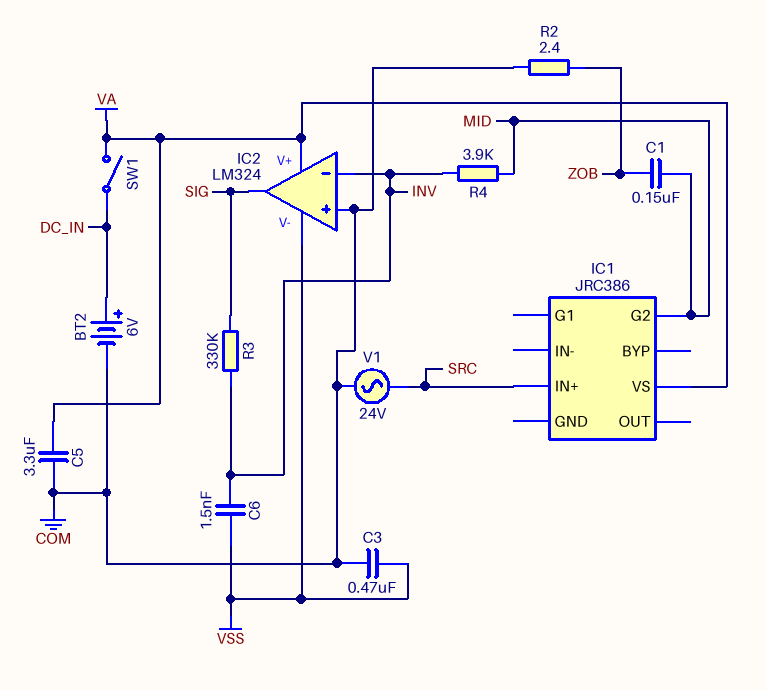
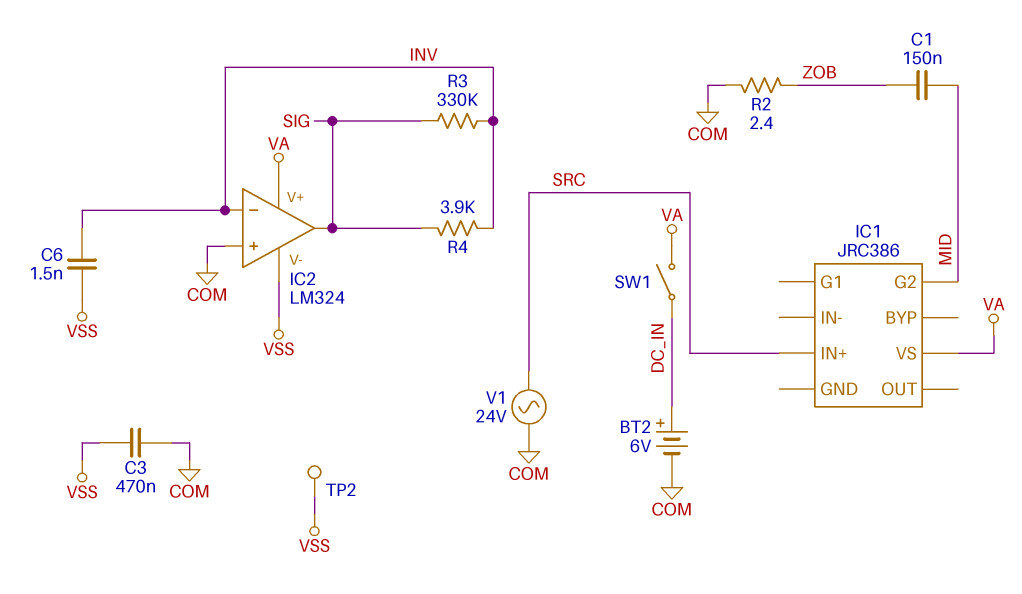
C5: 3.3uF (COM, VA) -> none
R4: 3.9k (INV, MID) -> 3.9k (INV, SIG)
TP2: none -> test point (VSS)

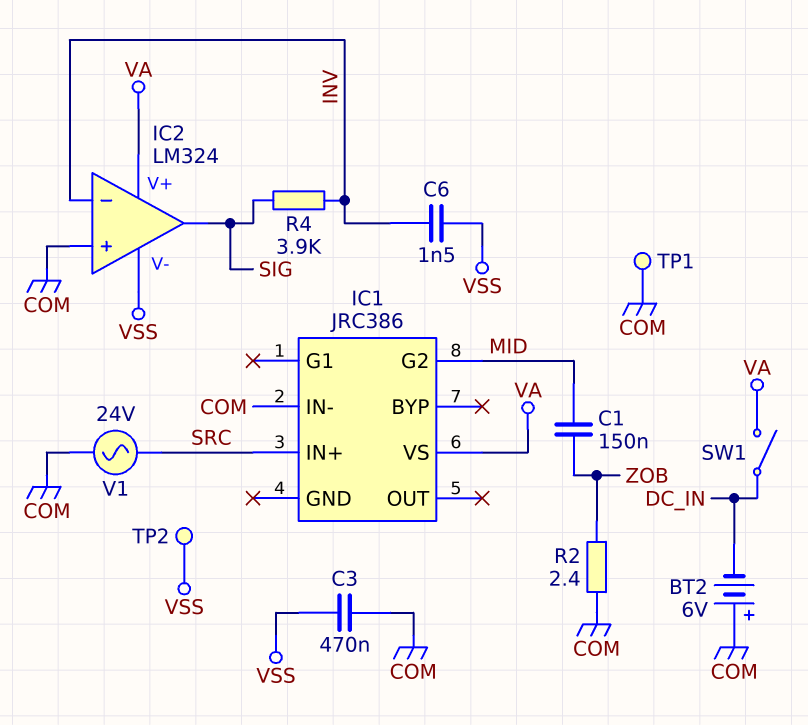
BT2: 6V (plus DC_IN, minus COM) -> 6V (plus COM, minus DC_IN)
IC1 pin IN-: none -> COM
R3: 330k (INV, SIG) -> none
TP1: none -> test point (COM)

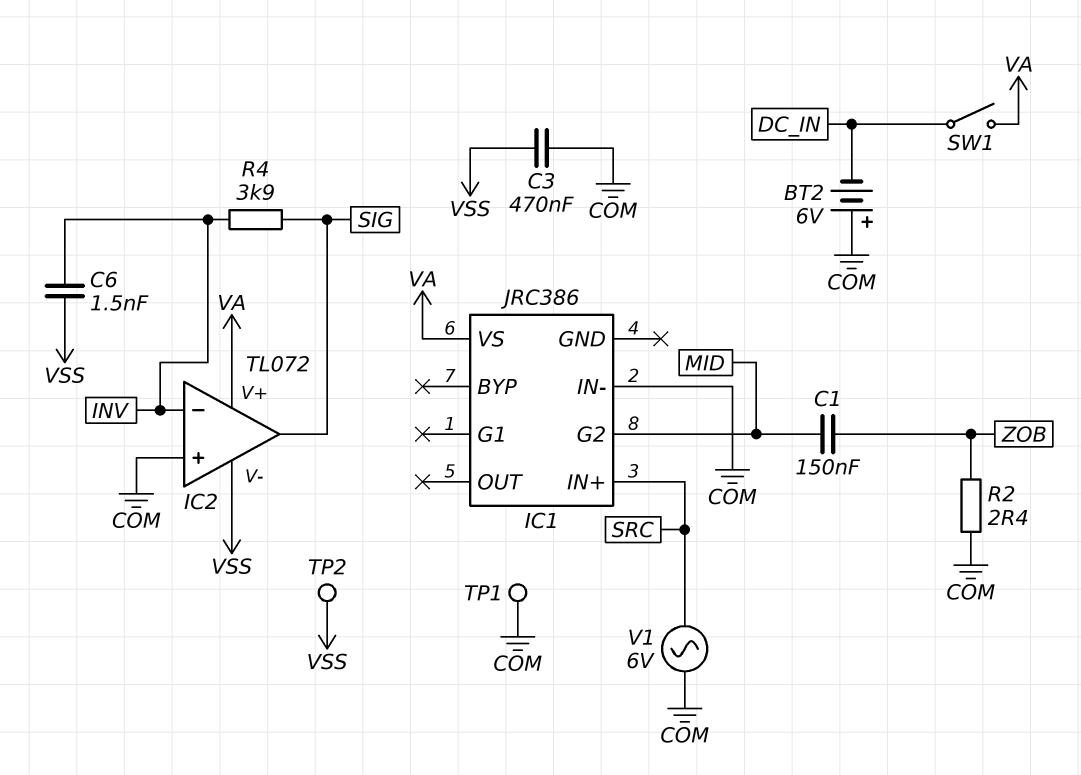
IC2: LM324 -> TL072
V1: AC 24V (COM, SRC) -> AC 6V (COM, SRC)

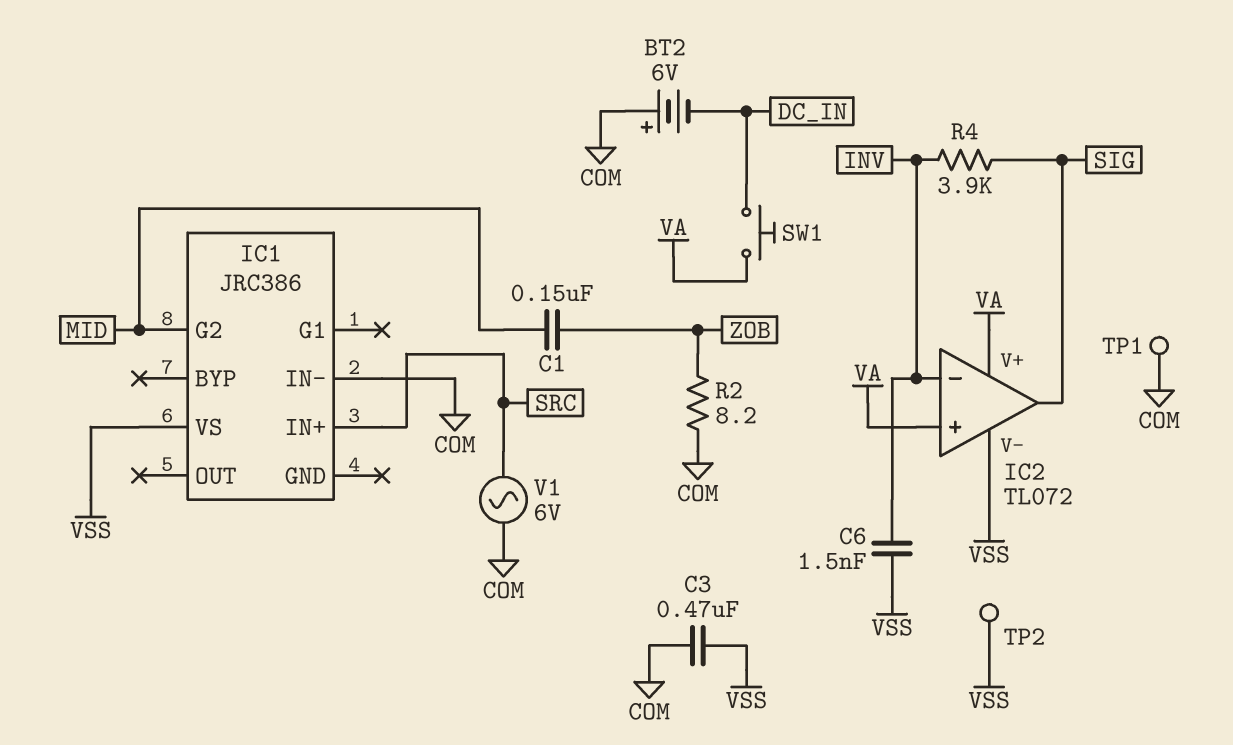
IC1 pin VS: VA -> VSS
IC2 pin in+: COM -> VA
R2: 2.4 (COM, ZOB) -> 8.2 (COM, ZOB)
SW1: switch (DC_IN, VA) -> button (DC_IN, VA)

